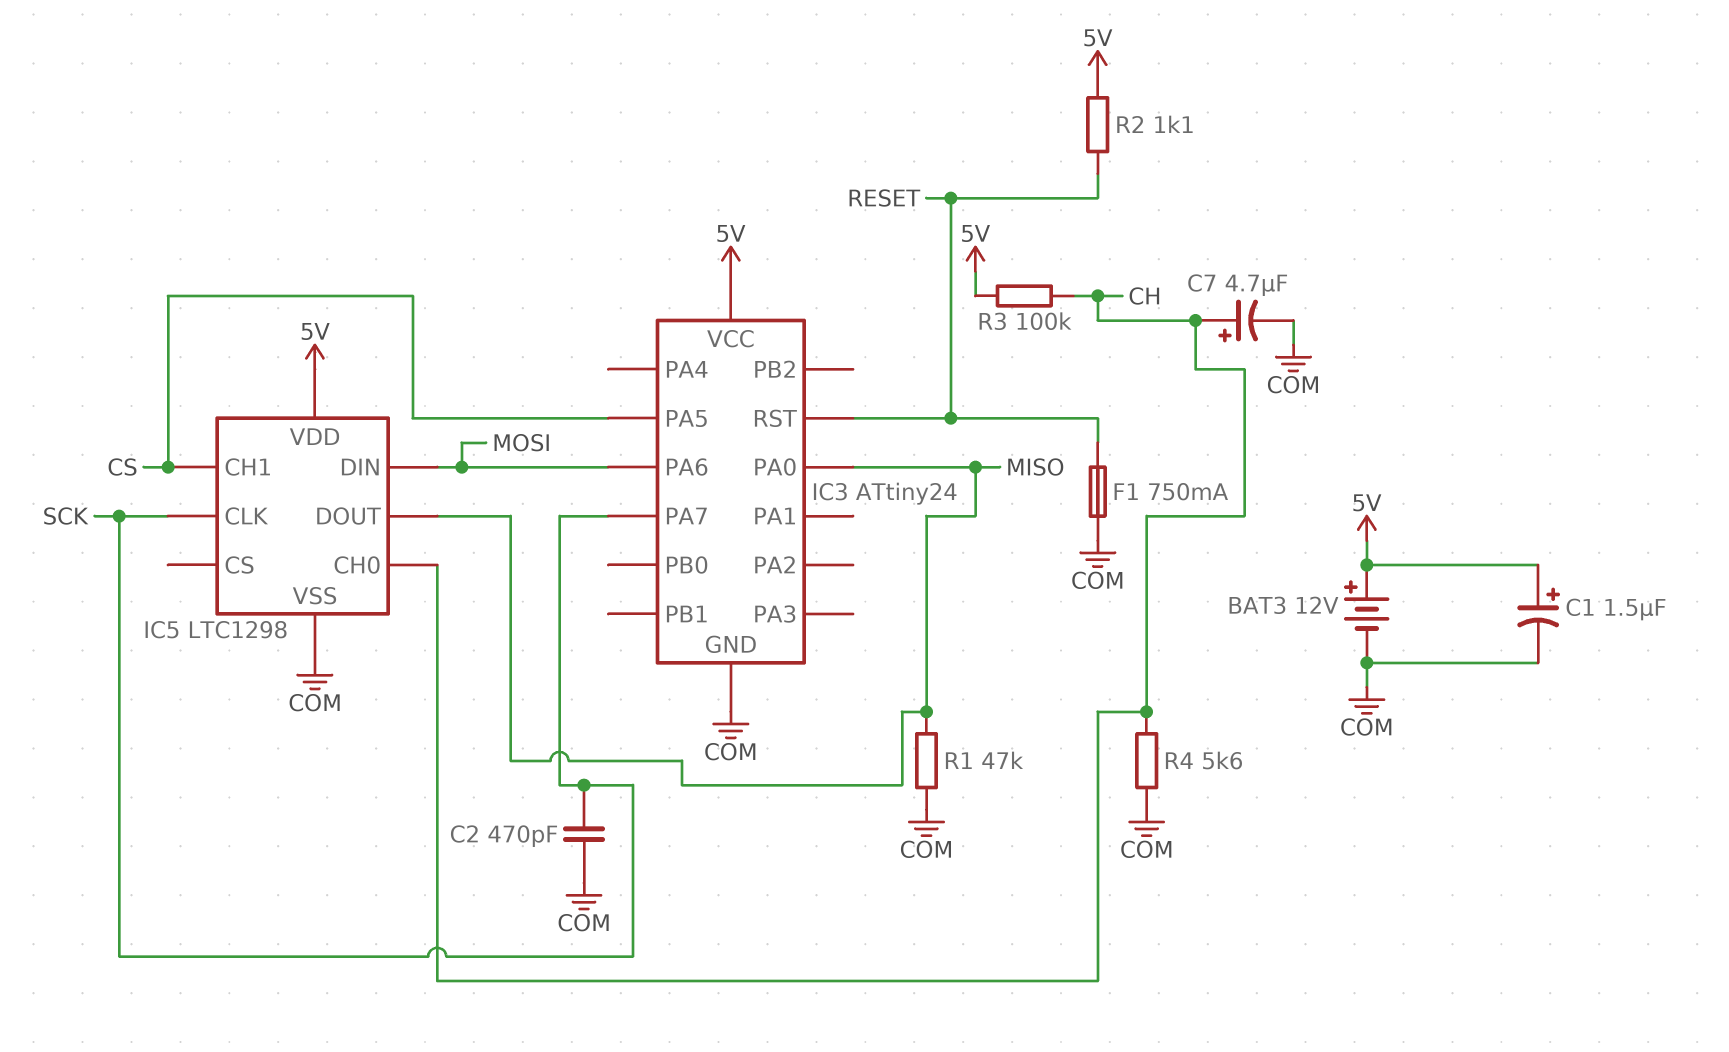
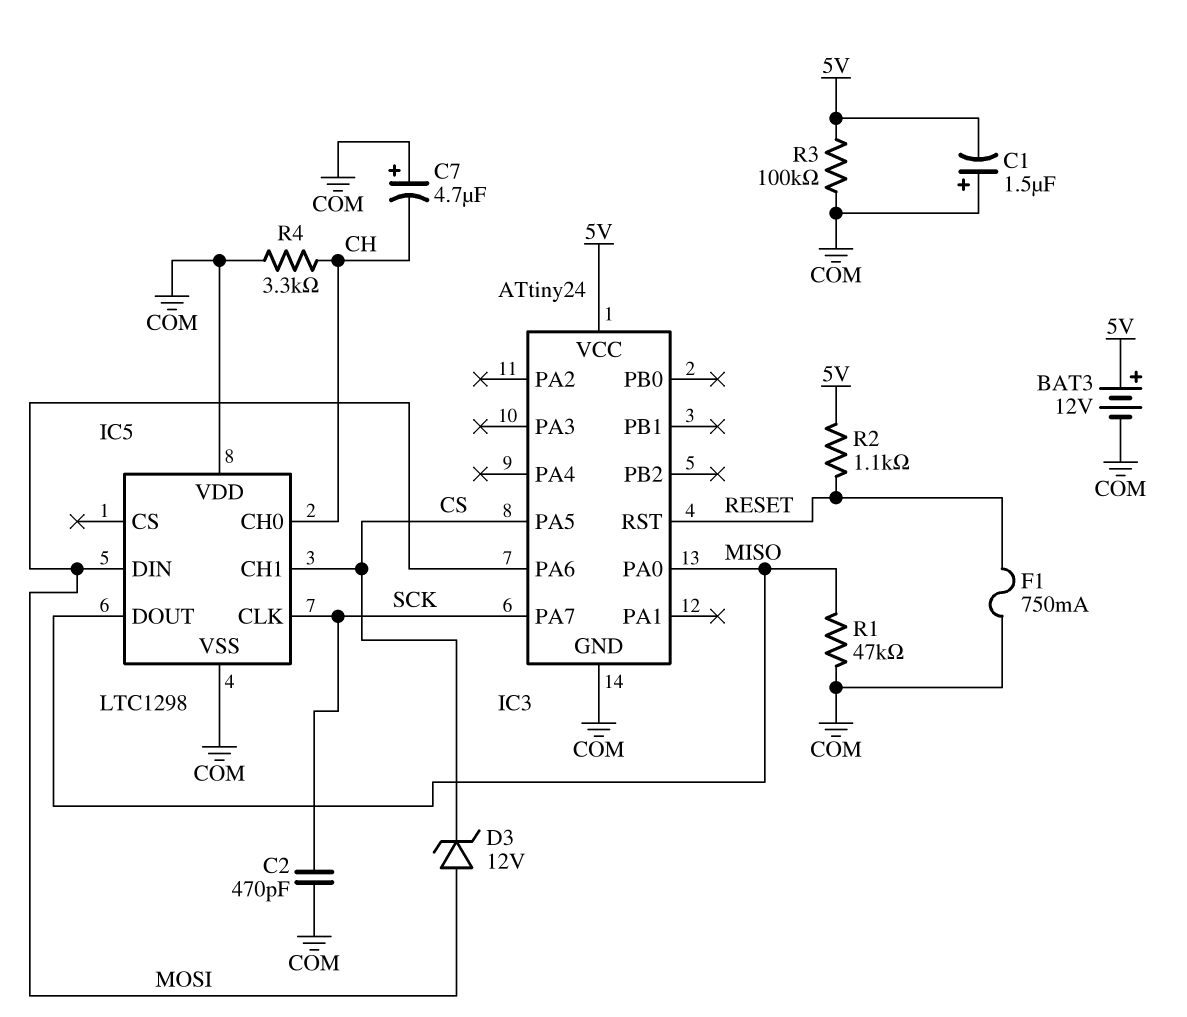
C1: 1.5uF (plus 5V, minus COM) -> 1.5uF (plus COM, minus 5V)
C7: 4.7uF (plus CH, minus COM) -> 4.7uF (plus COM, minus CH)
D3: none -> zener 12V (A MOSI, K CS)
IC5 pin VDD: 5V -> COM
R3: 100k (5V, CH) -> 100k (5V, COM)
R4: 5.6k (CH, COM) -> 3.3k (CH, COM)

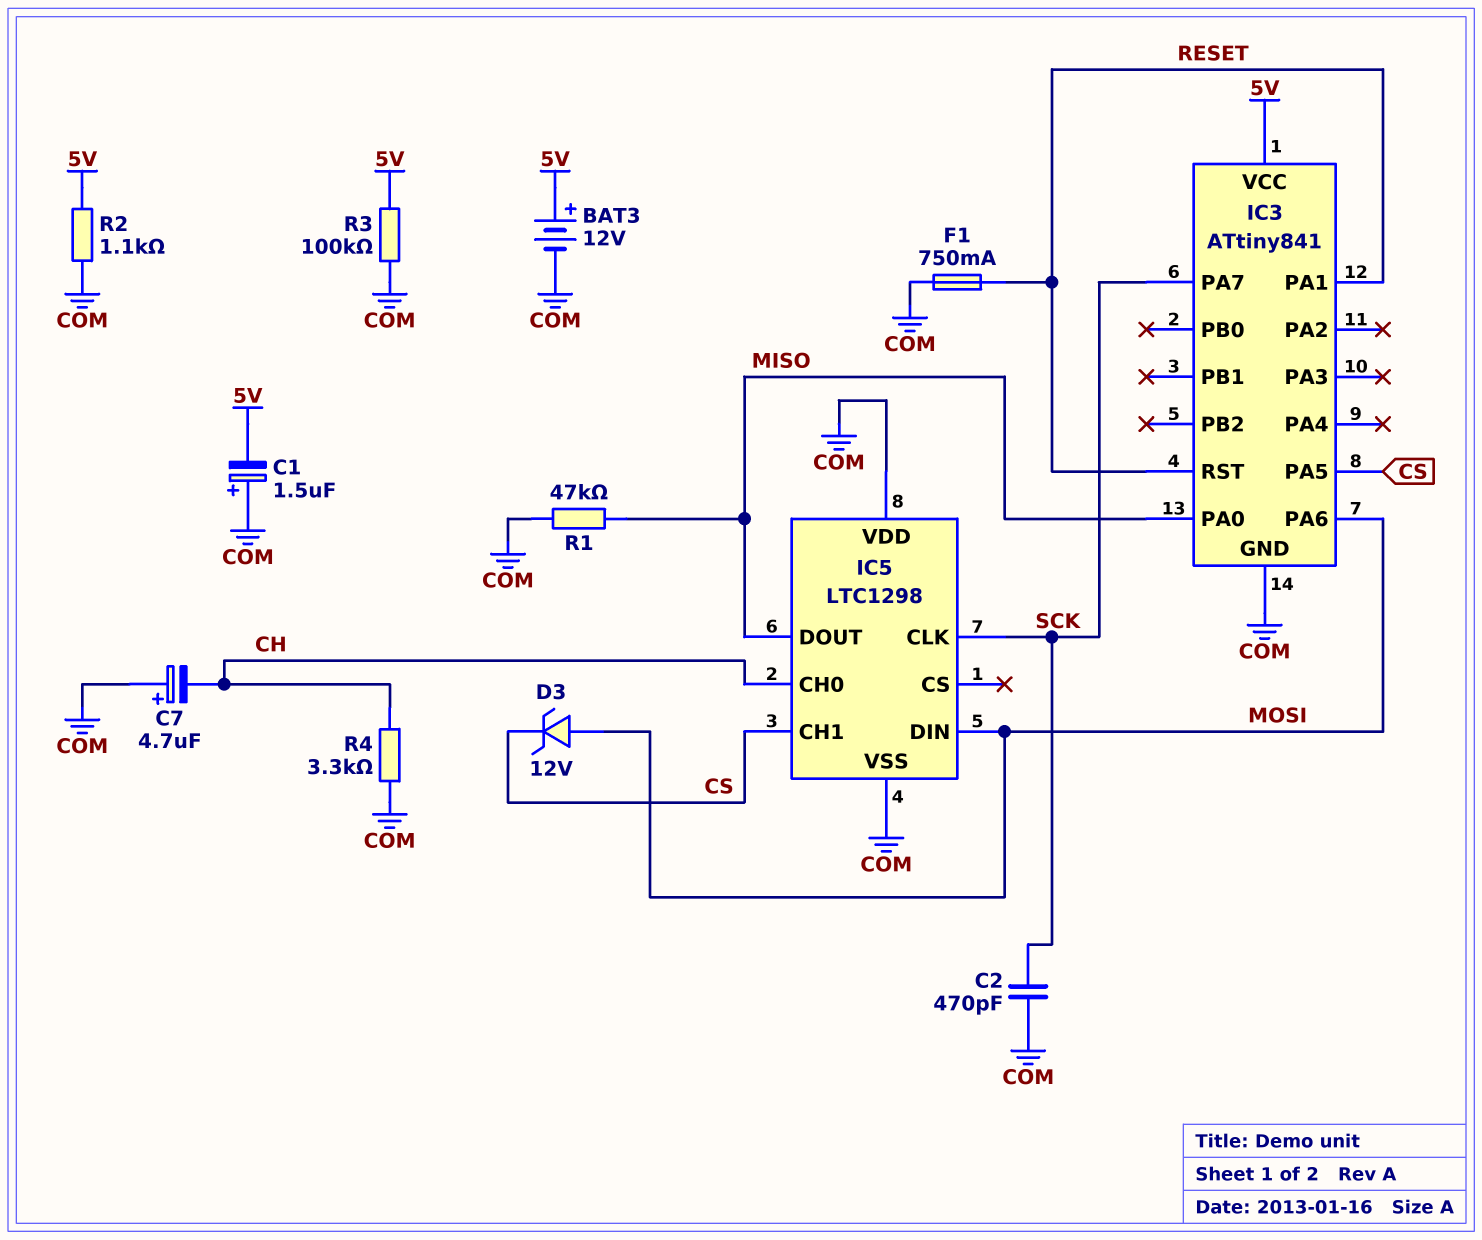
IC3: ATtiny24 -> ATtiny841
IC3 pin PA1: none -> RESET
R2: 1.1k (5V, RESET) -> 1.1k (5V, COM)

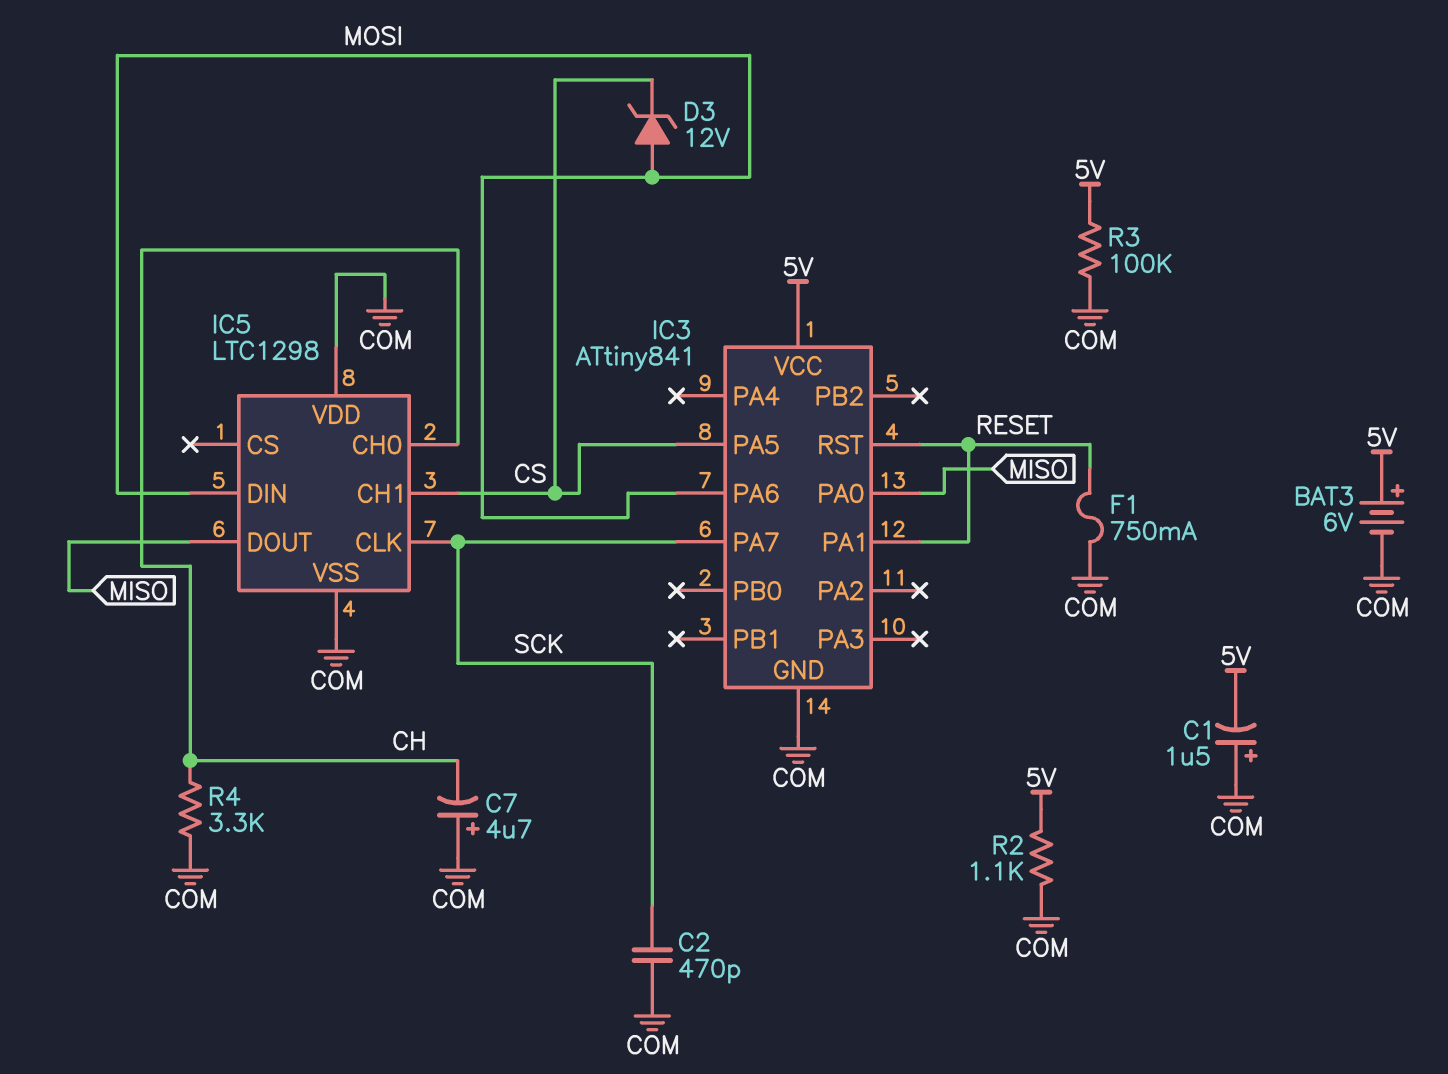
BAT3: 12V (plus 5V, minus COM) -> 6V (plus 5V, minus COM)
R1: 47k (COM, MISO) -> none

